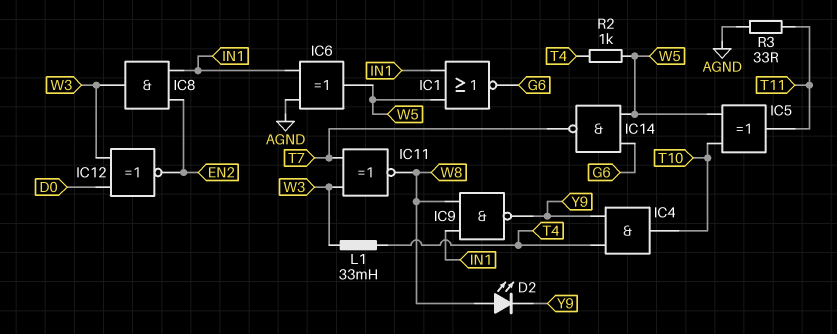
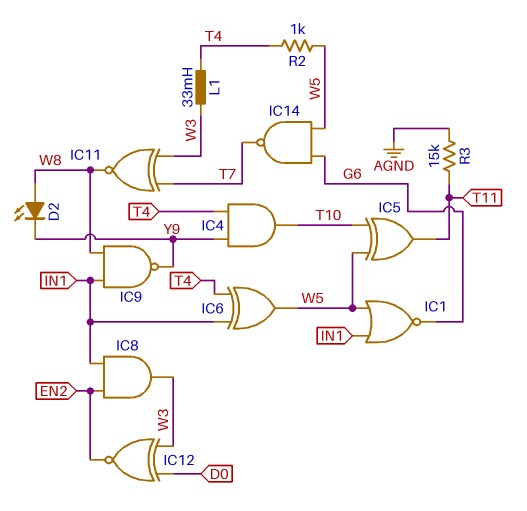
IC6: XOR (in AGND, in IN1, out W5) -> XOR (in IN1, in T4, out W5)
R3: 33 (AGND, T11) -> 15k (AGND, T11)

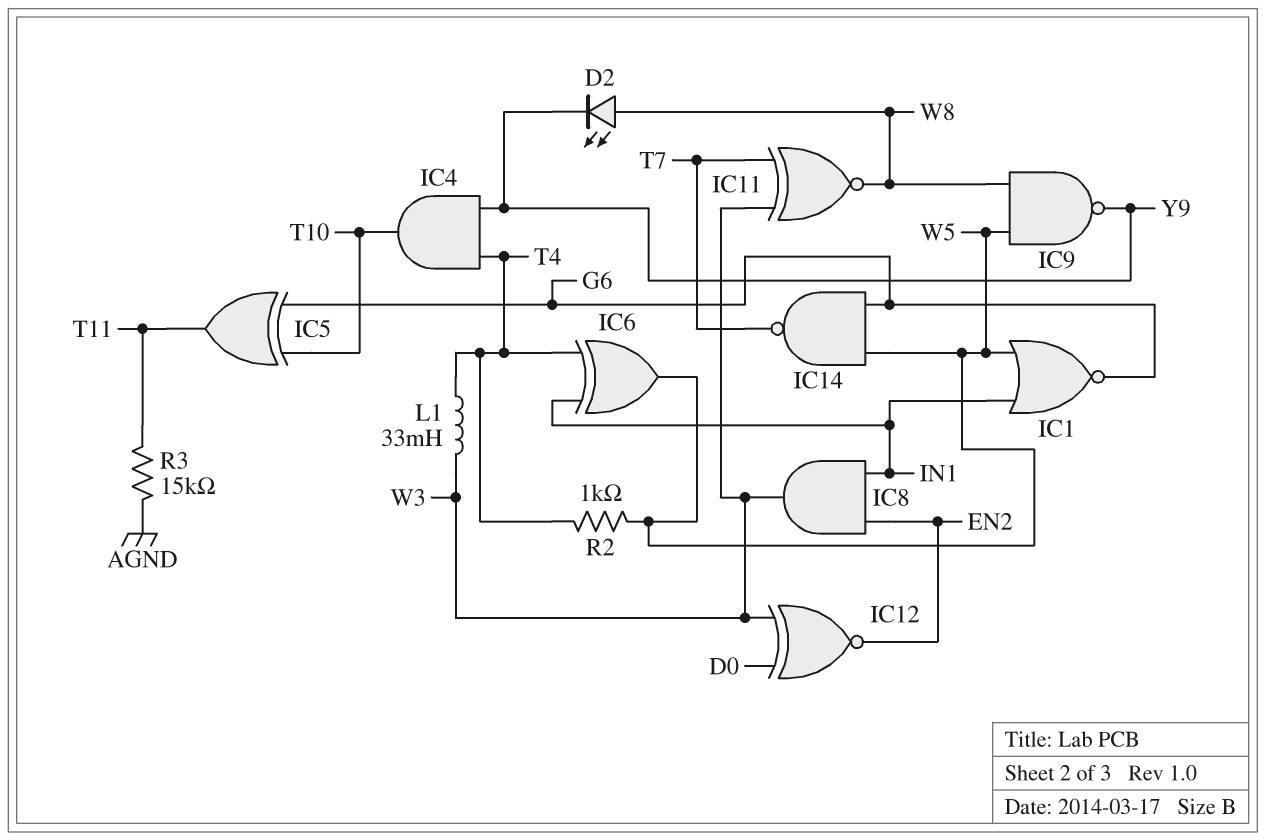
IC5: XOR (in T10, in W5, out T11) -> XOR (in G6, in T10, out T11)
IC9: NAND (in IN1, in W8, out Y9) -> NAND (in W5, in W8, out Y9)

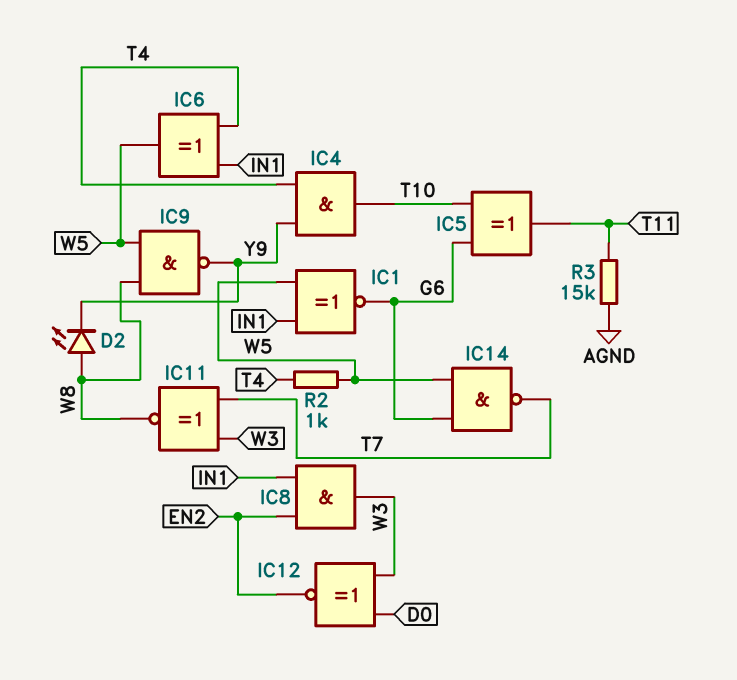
IC1: NOR (in IN1, in W5, out G6) -> XNOR (in IN1, in W5, out G6)
L1: 33mH (T4, W3) -> none

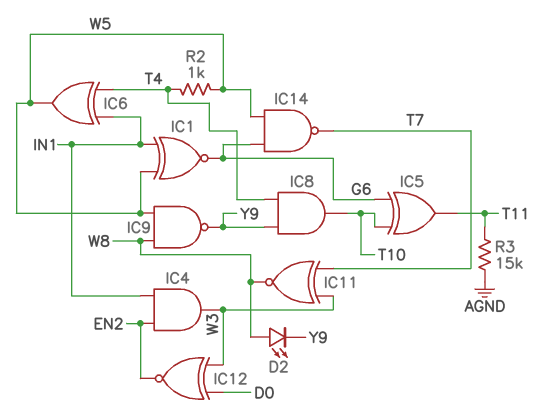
IC4: AND (in T4, in Y9, out T10) -> AND (in EN2, in IN1, out W3)
IC8: AND (in EN2, in IN1, out W3) -> AND (in T4, in Y9, out T10)

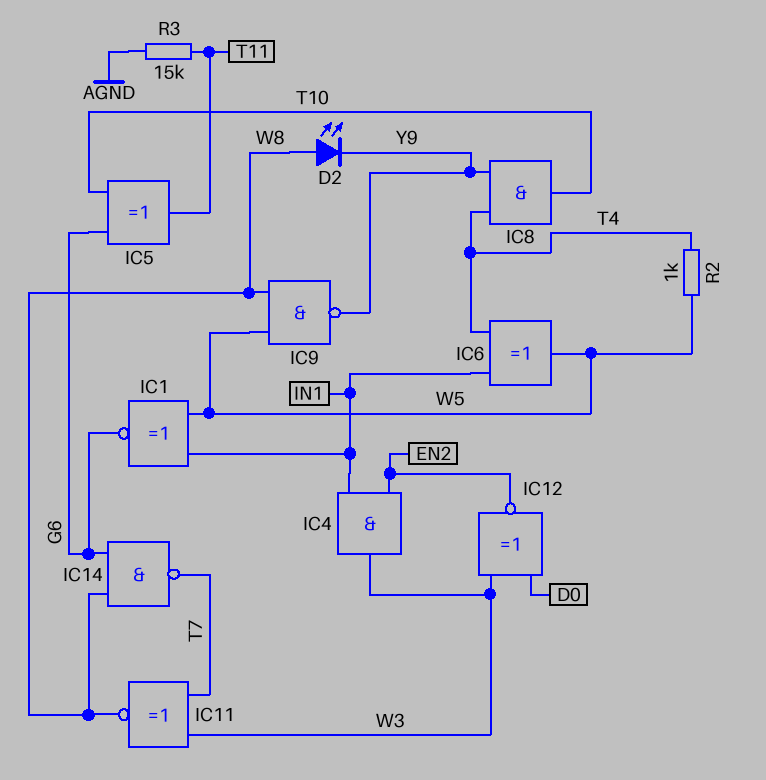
IC14: NAND (in G6, in W5, out T7) -> NAND (in G6, in W8, out T7)

